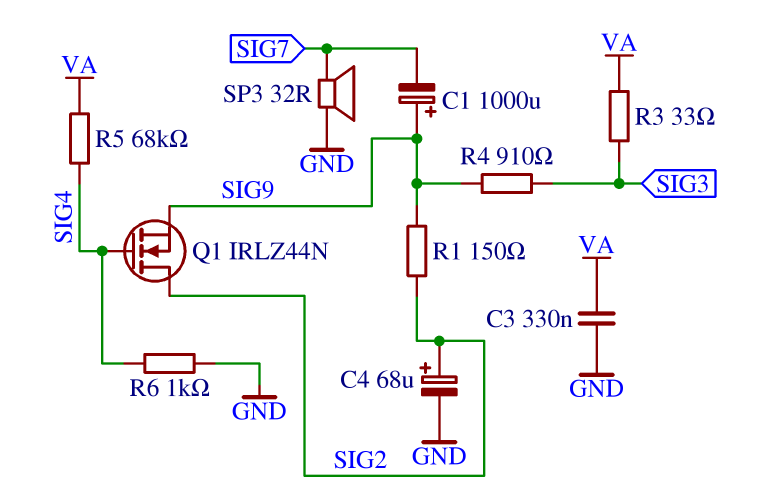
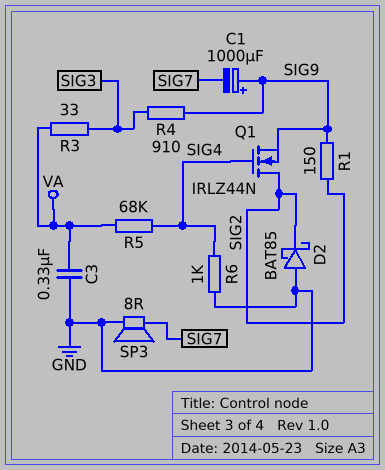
C4: 68uF (plus SIG2, minus GND) -> none
D2: none -> schottky BAT85 (A GND, K SIG2)
SP3: speaker 32R (GND, SIG7) -> speaker 8R (GND, SIG7)

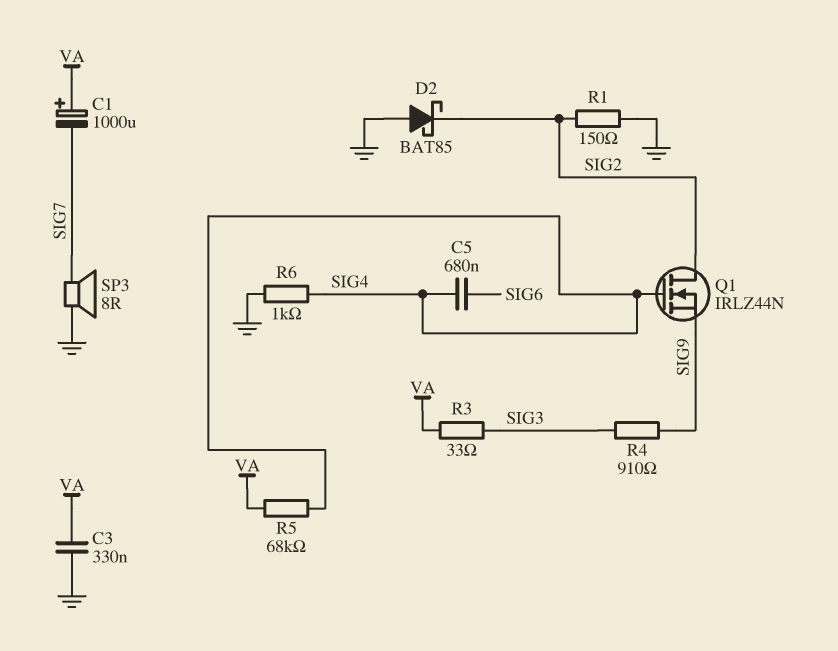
C1: 1000uF (plus SIG9, minus SIG7) -> 1000uF (plus VA, minus SIG7)
C5: none -> 680nF (SIG4, SIG6)
R1: 150 (SIG2, SIG9) -> 150 (GND, SIG2)

